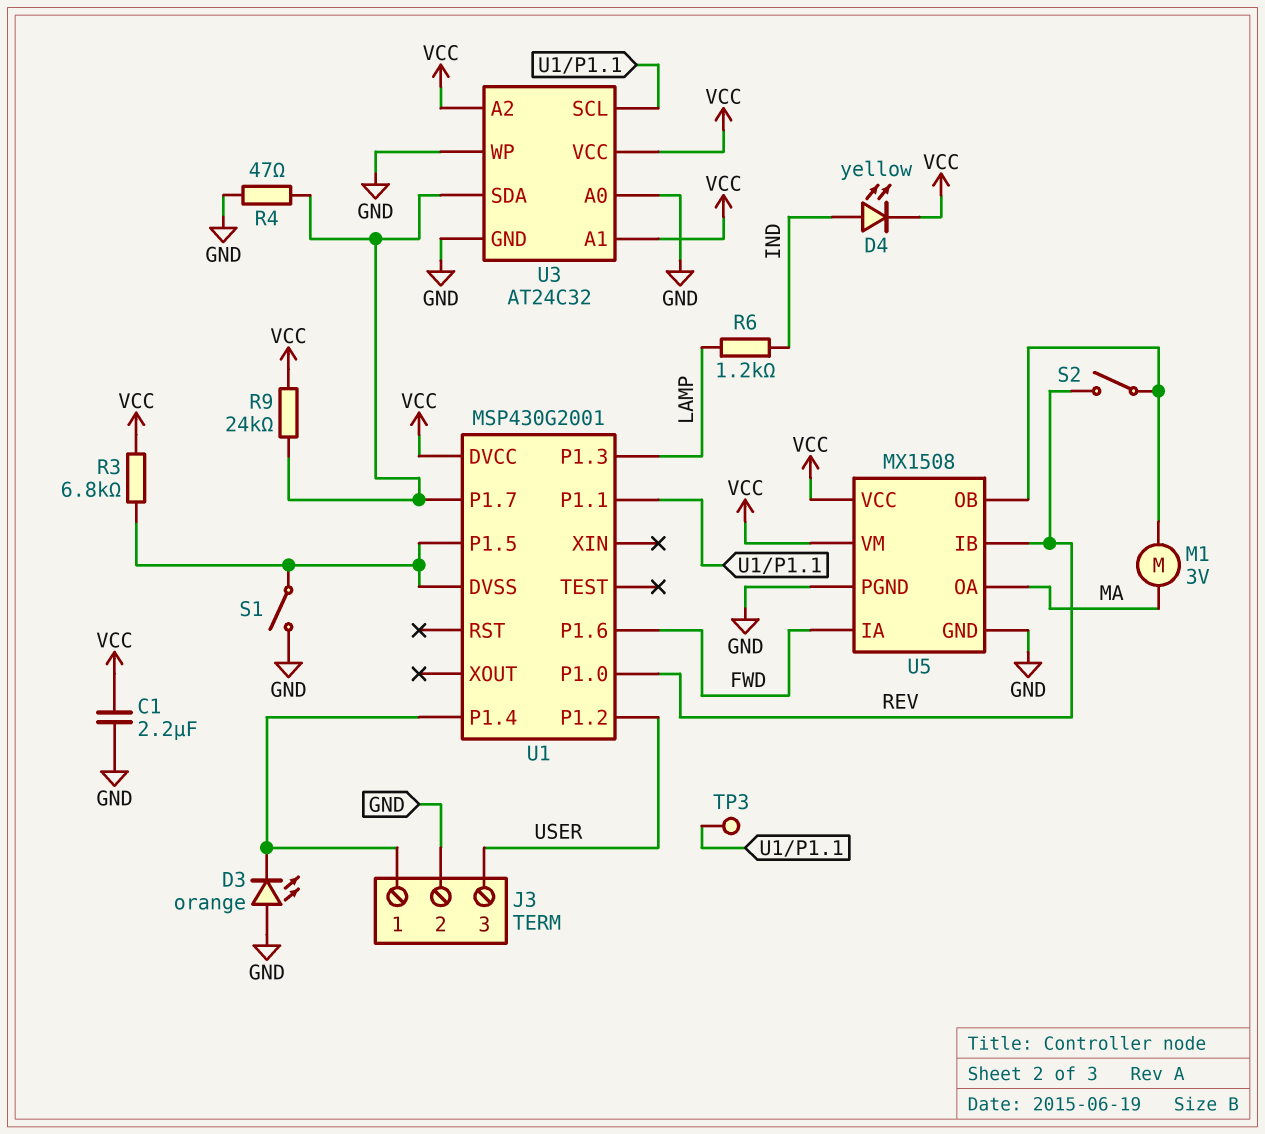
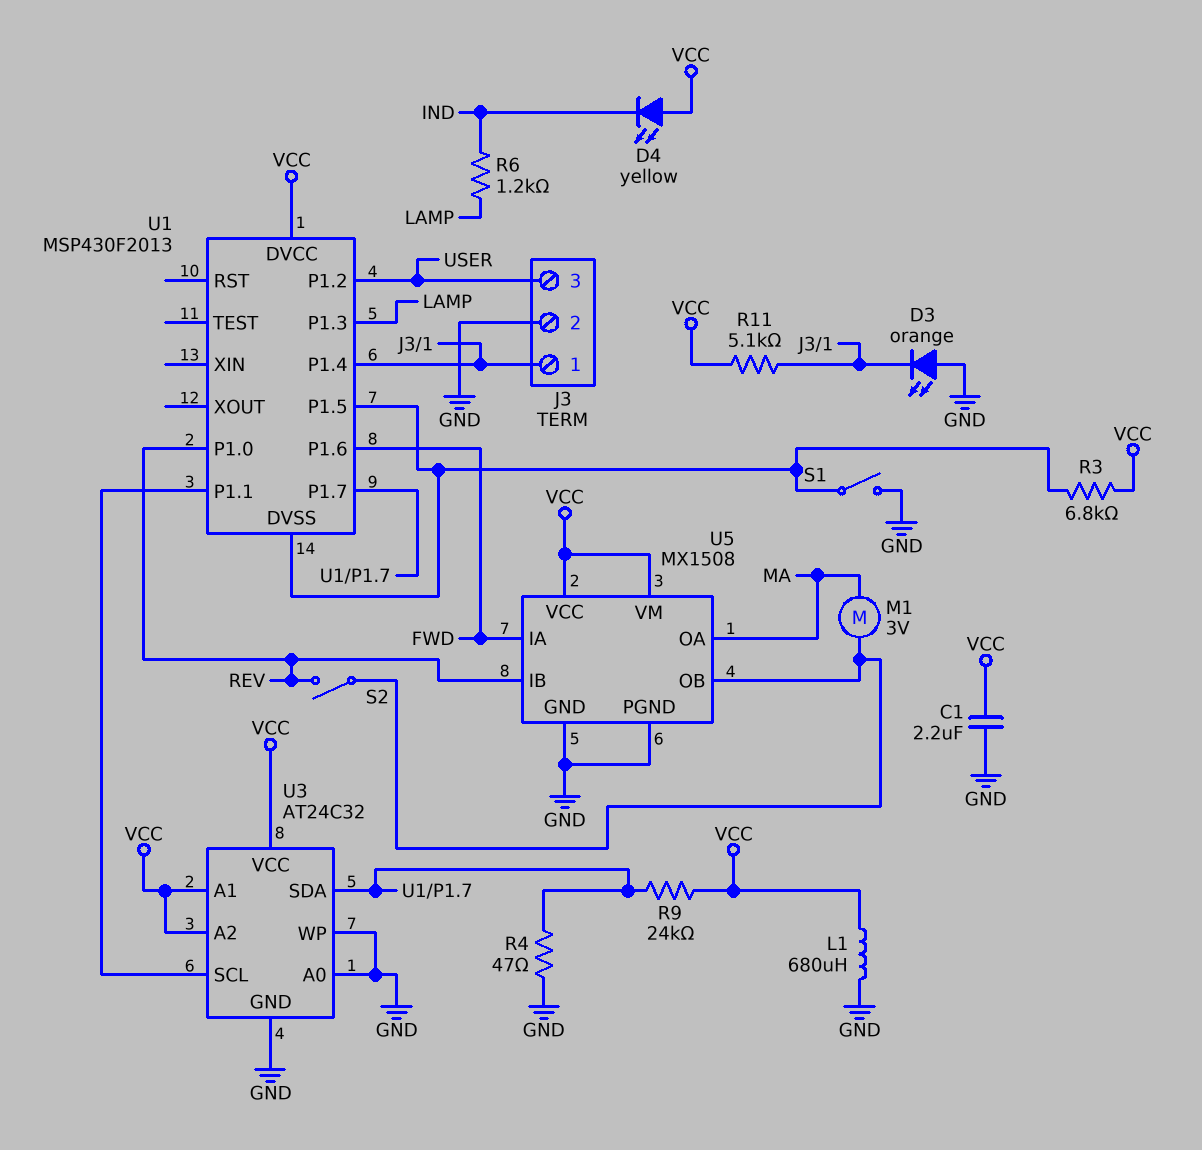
D4: LED yellow (A IND, K VCC) -> LED yellow (A VCC, K IND)
L1: none -> 680uH (GND, VCC)
R11: none -> 5.1k (J3/1, VCC)
TP3: test point (U1/P1.1) -> none
U1: MSP430G2001 -> MSP430F2013

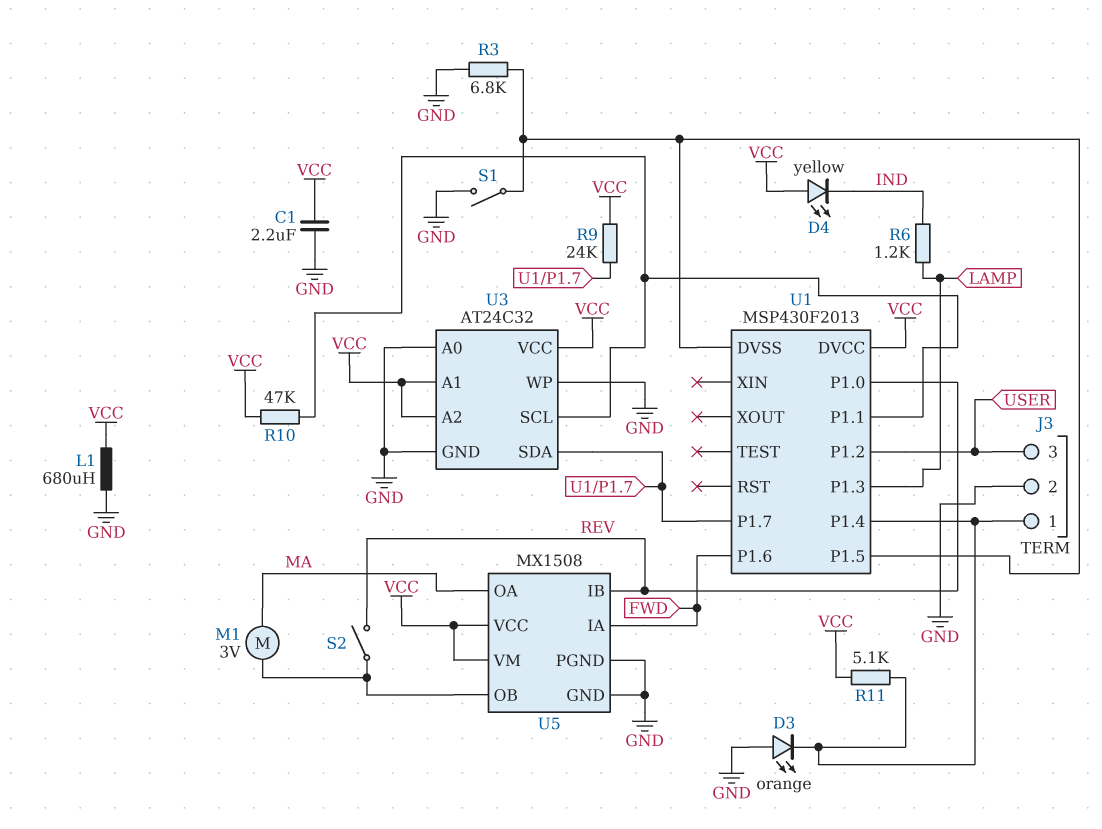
R3: 6.8k (U1/DVSS, VCC) -> 6.8k (GND, U1/DVSS)
R4: 47 (GND, U1/P1.7) -> none
R10: none -> 47k (U1/P1.1, VCC)

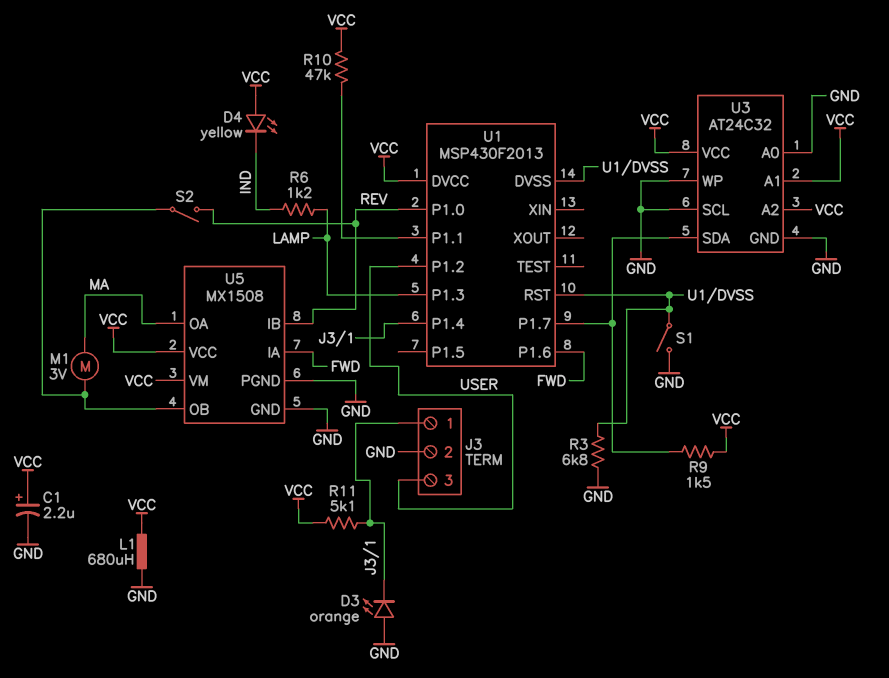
C1: 2.2uF (GND, VCC) -> 2.2uF (plus VCC, minus GND)
R9: 24k (U1/P1.7, VCC) -> 1.5k (U1/P1.7, VCC)
U1 pin P1.5: U1/DVSS -> none
U1 pin RST: none -> U1/DVSS
U3 pin SCL: U1/P1.1 -> GND

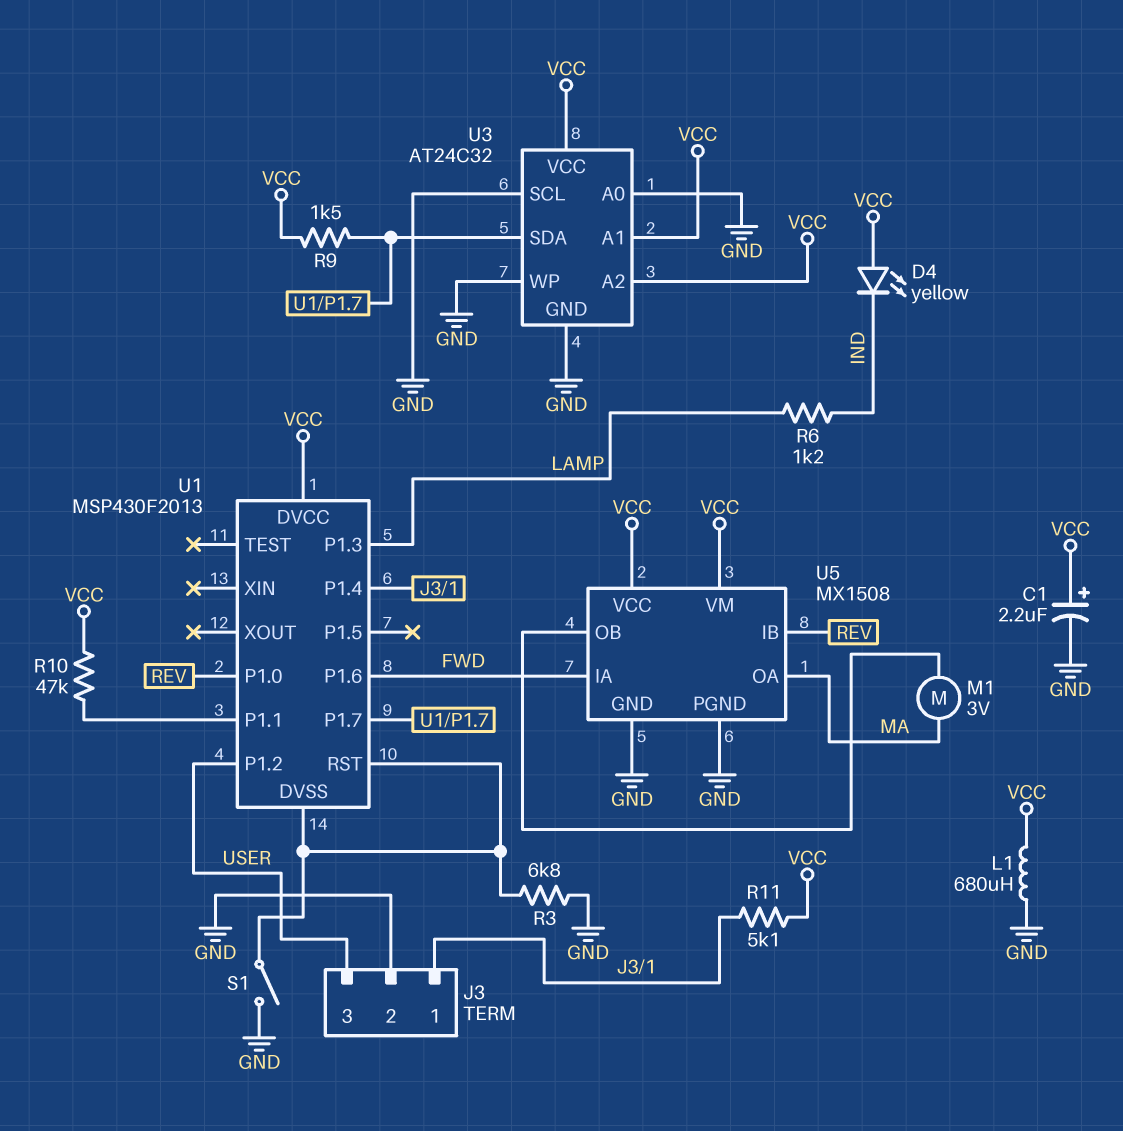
D3: LED orange (A GND, K J3/1) -> none
S2: switch (REV, U5/OB) -> none

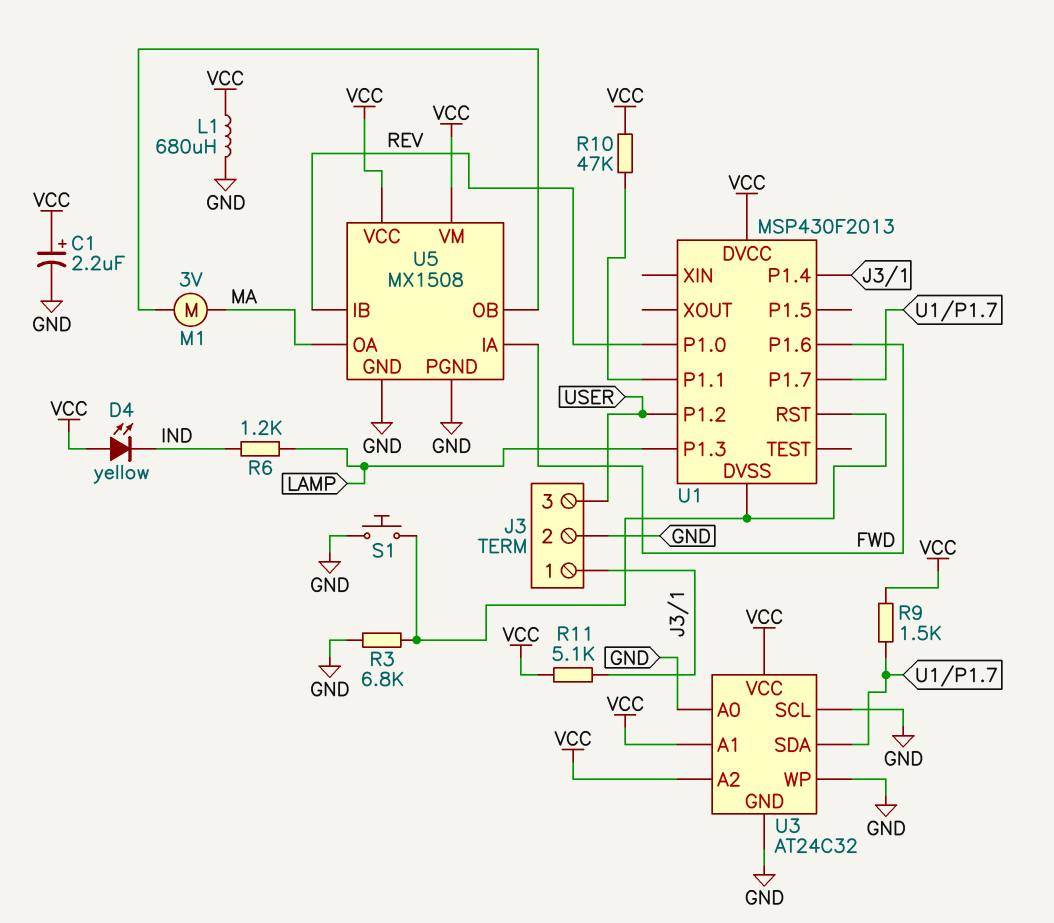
S1: switch (GND, U1/DVSS) -> button (GND, U1/DVSS)

